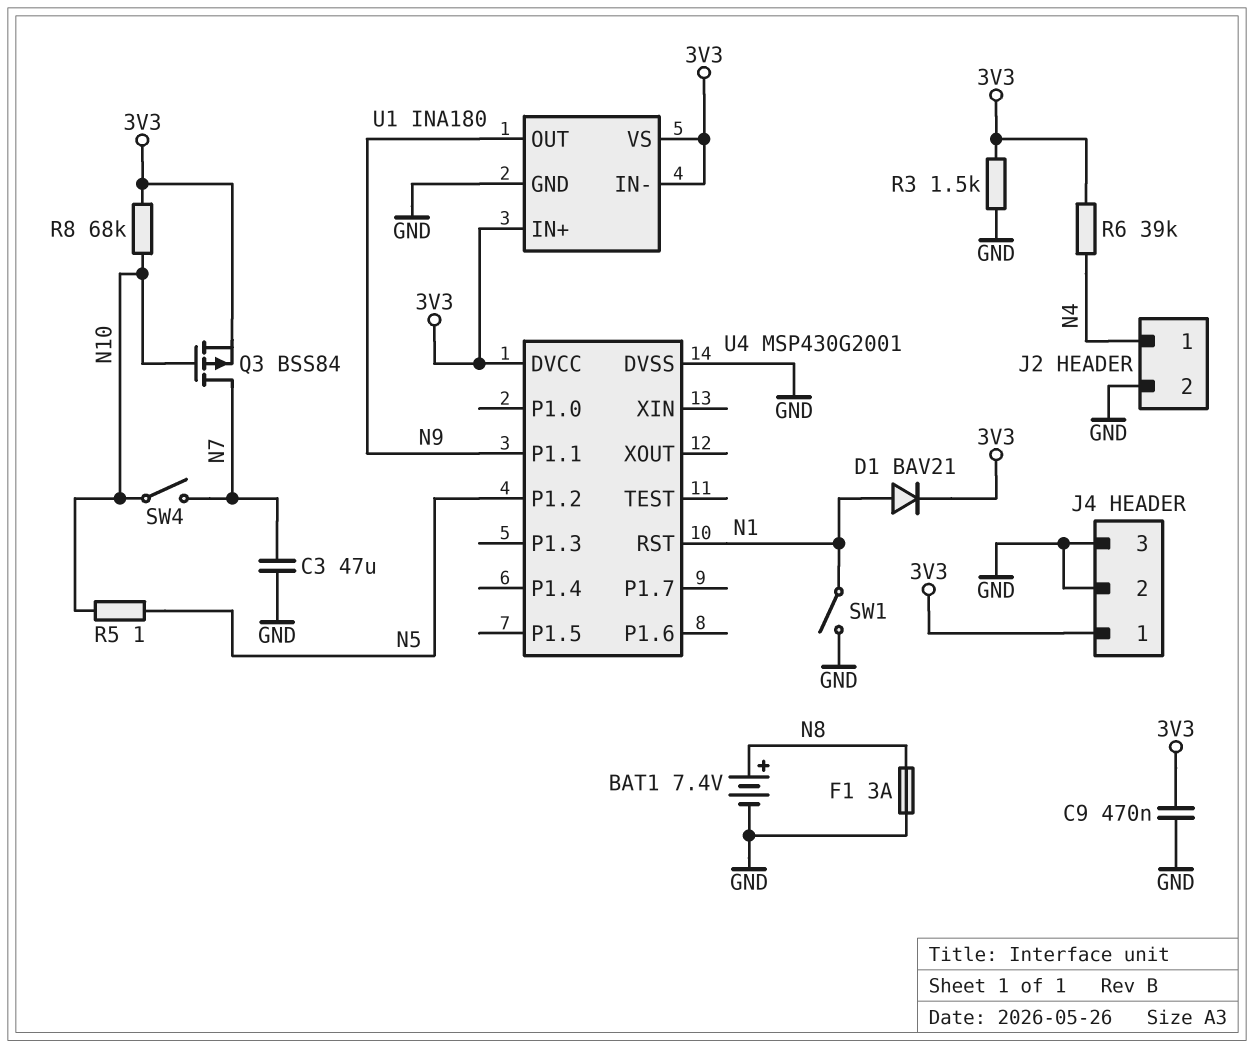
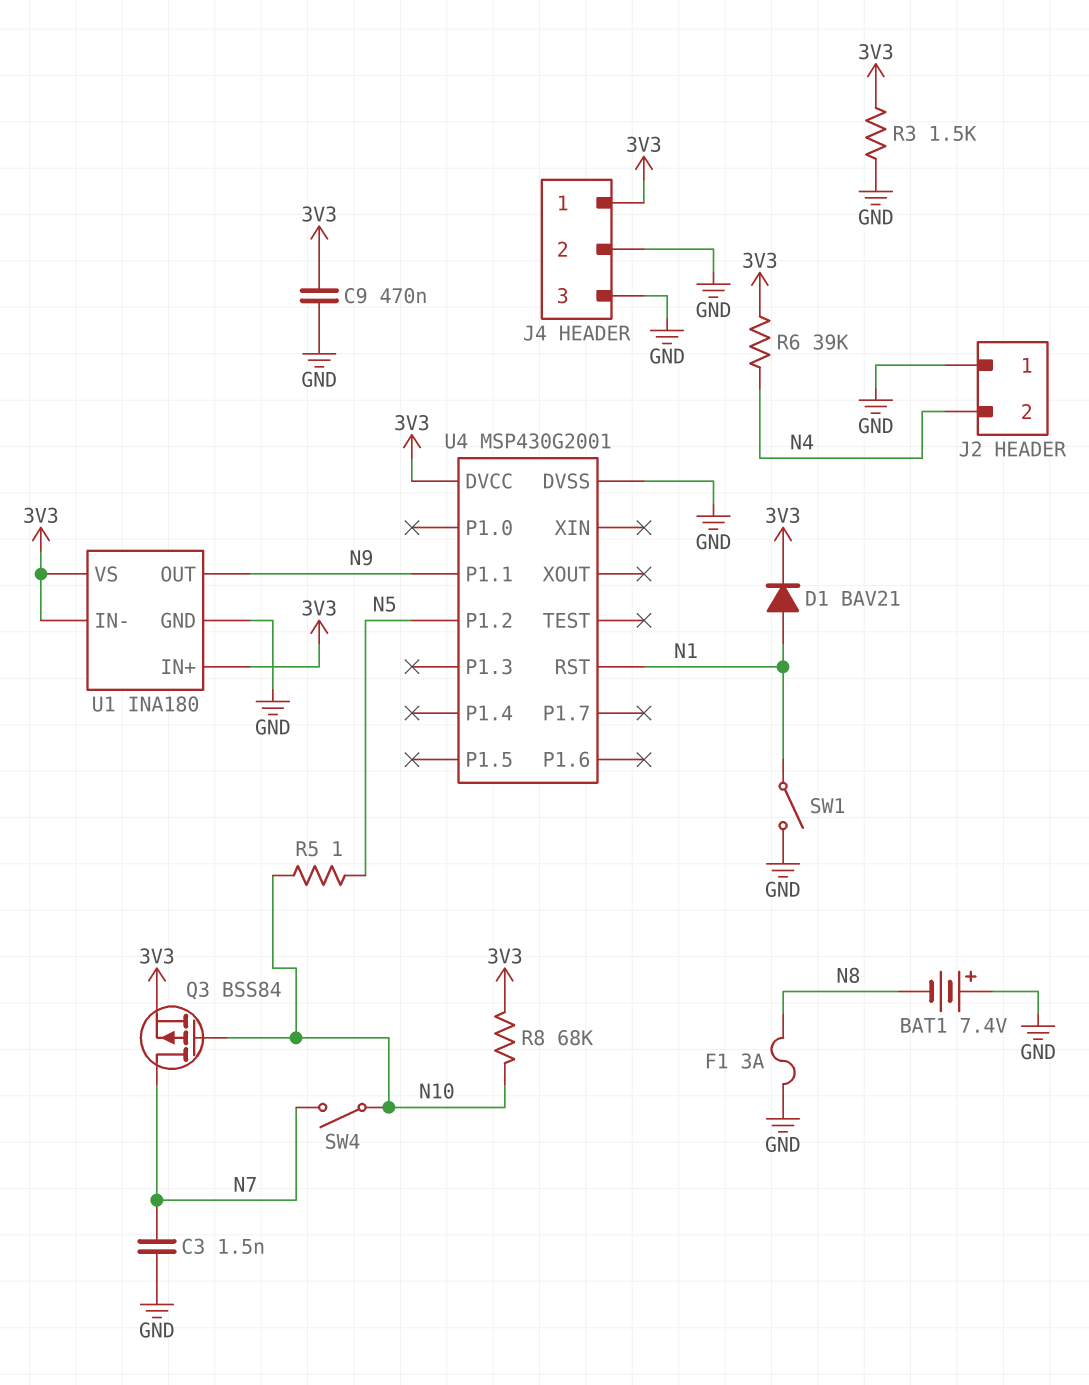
BAT1: 7.4V (plus N8, minus GND) -> 7.4V (plus GND, minus N8)
C3: 47uF (GND, N7) -> 1.5nF (GND, N7)
J2 pin 1: N4 -> GND
J2 pin 2: GND -> N4

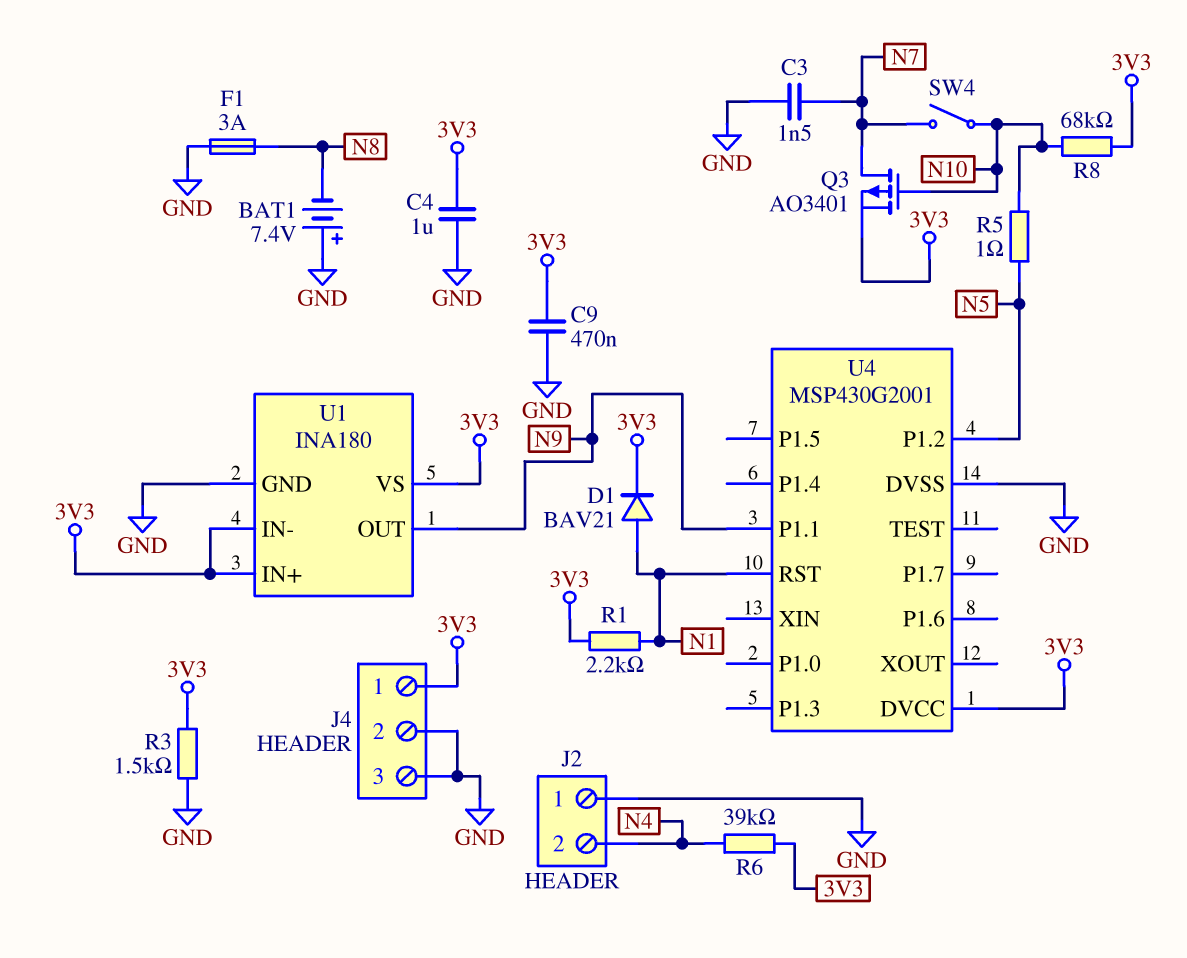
C4: none -> 1uF (3V3, GND)
Q3: PMOS BSS84 (G N10, D N7, S 3V3) -> PMOS AO3401 (G N10, D N7, S 3V3)
R1: none -> 2.2k (3V3, N1)
SW1: switch (GND, N1) -> none

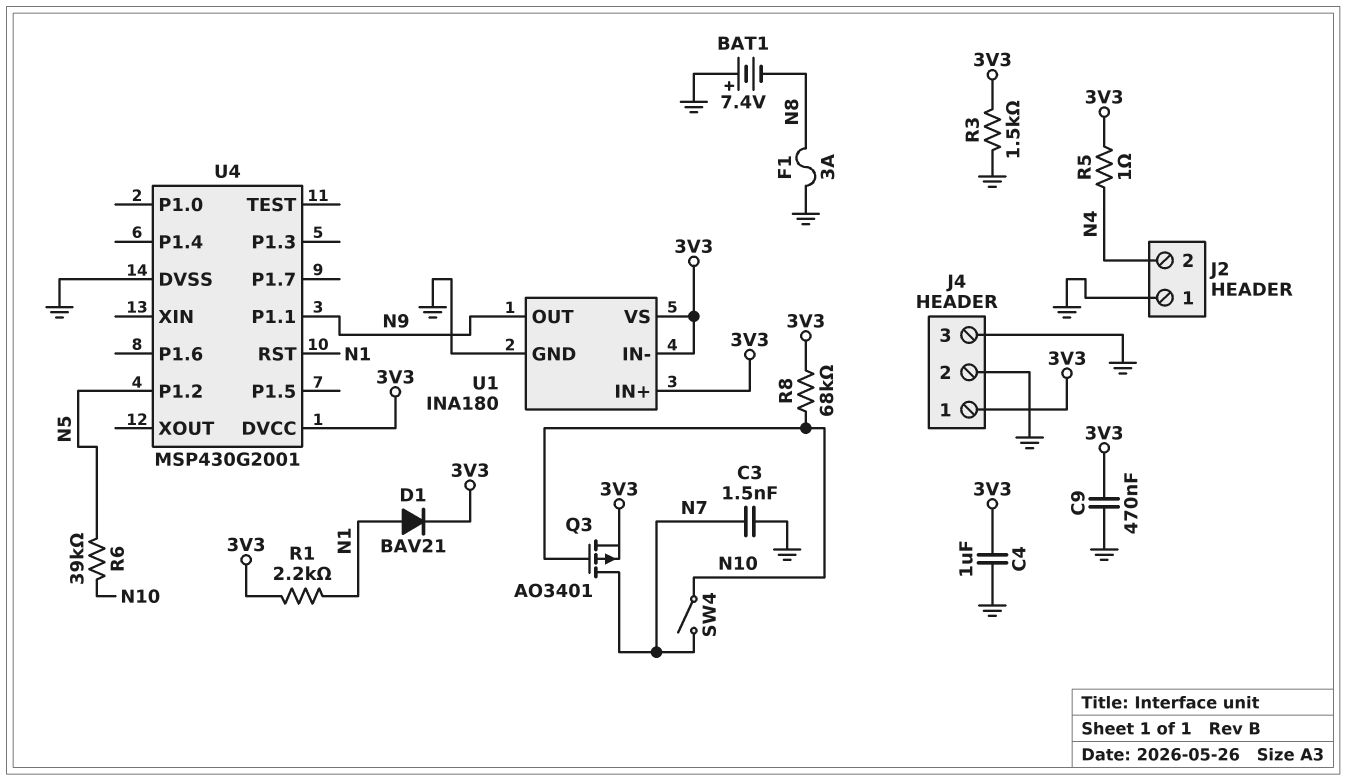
R5: 1 (N5, N10) -> 1 (3V3, N4)
R6: 39k (3V3, N4) -> 39k (N5, N10)

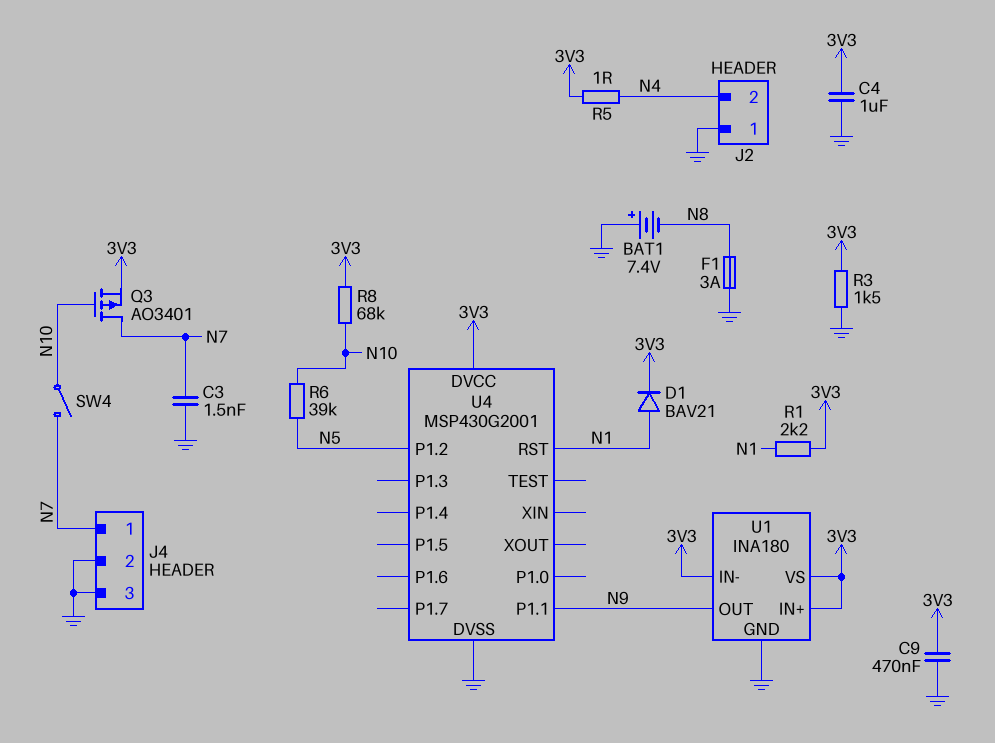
J4 pin 1: 3V3 -> N7

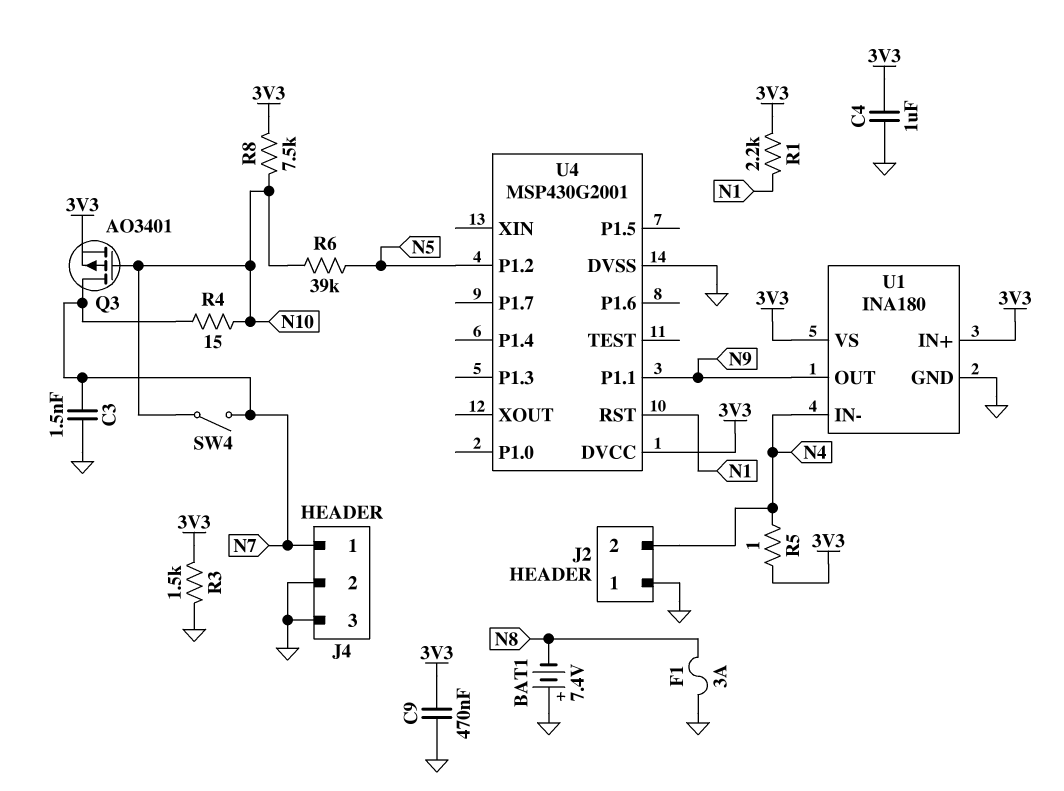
D1: diode BAV21 (A N1, K 3V3) -> none
R4: none -> 15 (N7, N10)
R8: 68k (3V3, N10) -> 7.5k (3V3, N10)
U1 pin IN-: 3V3 -> N4

